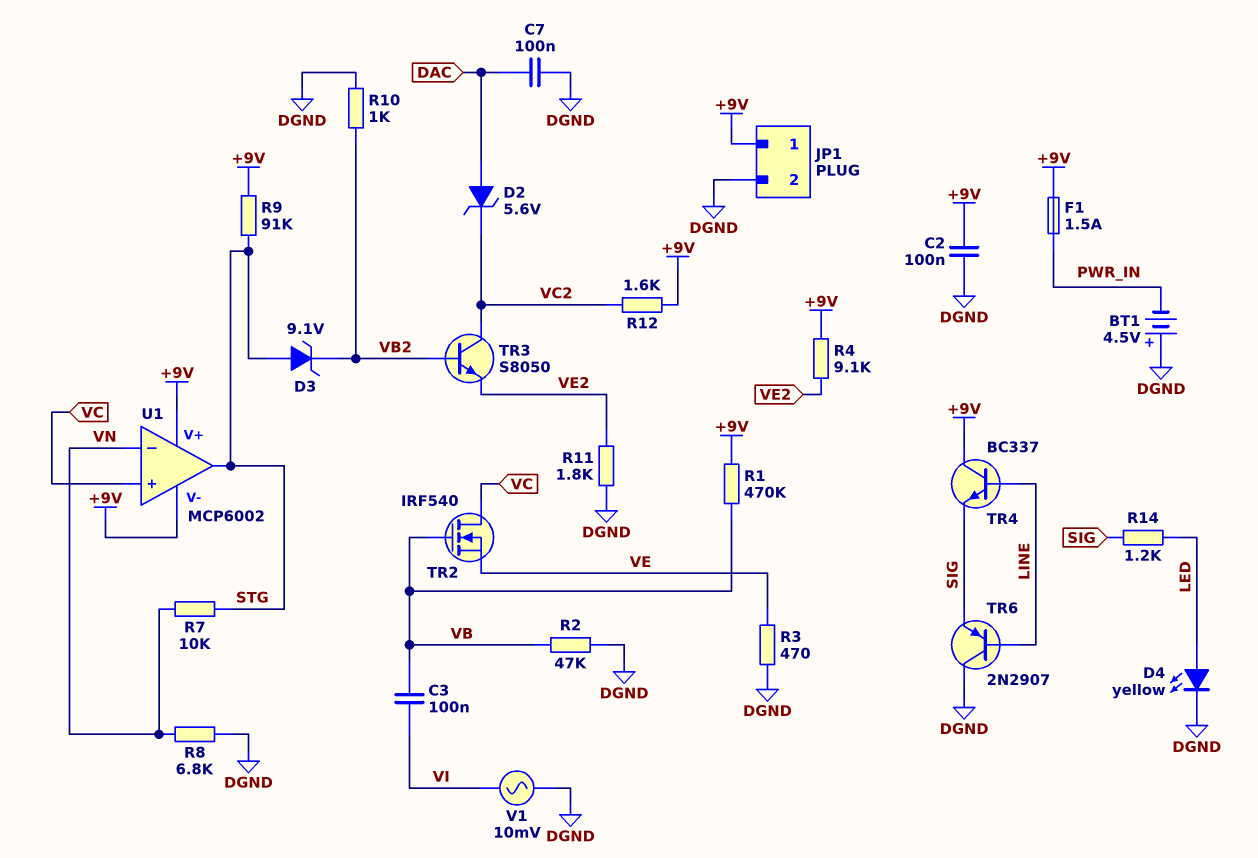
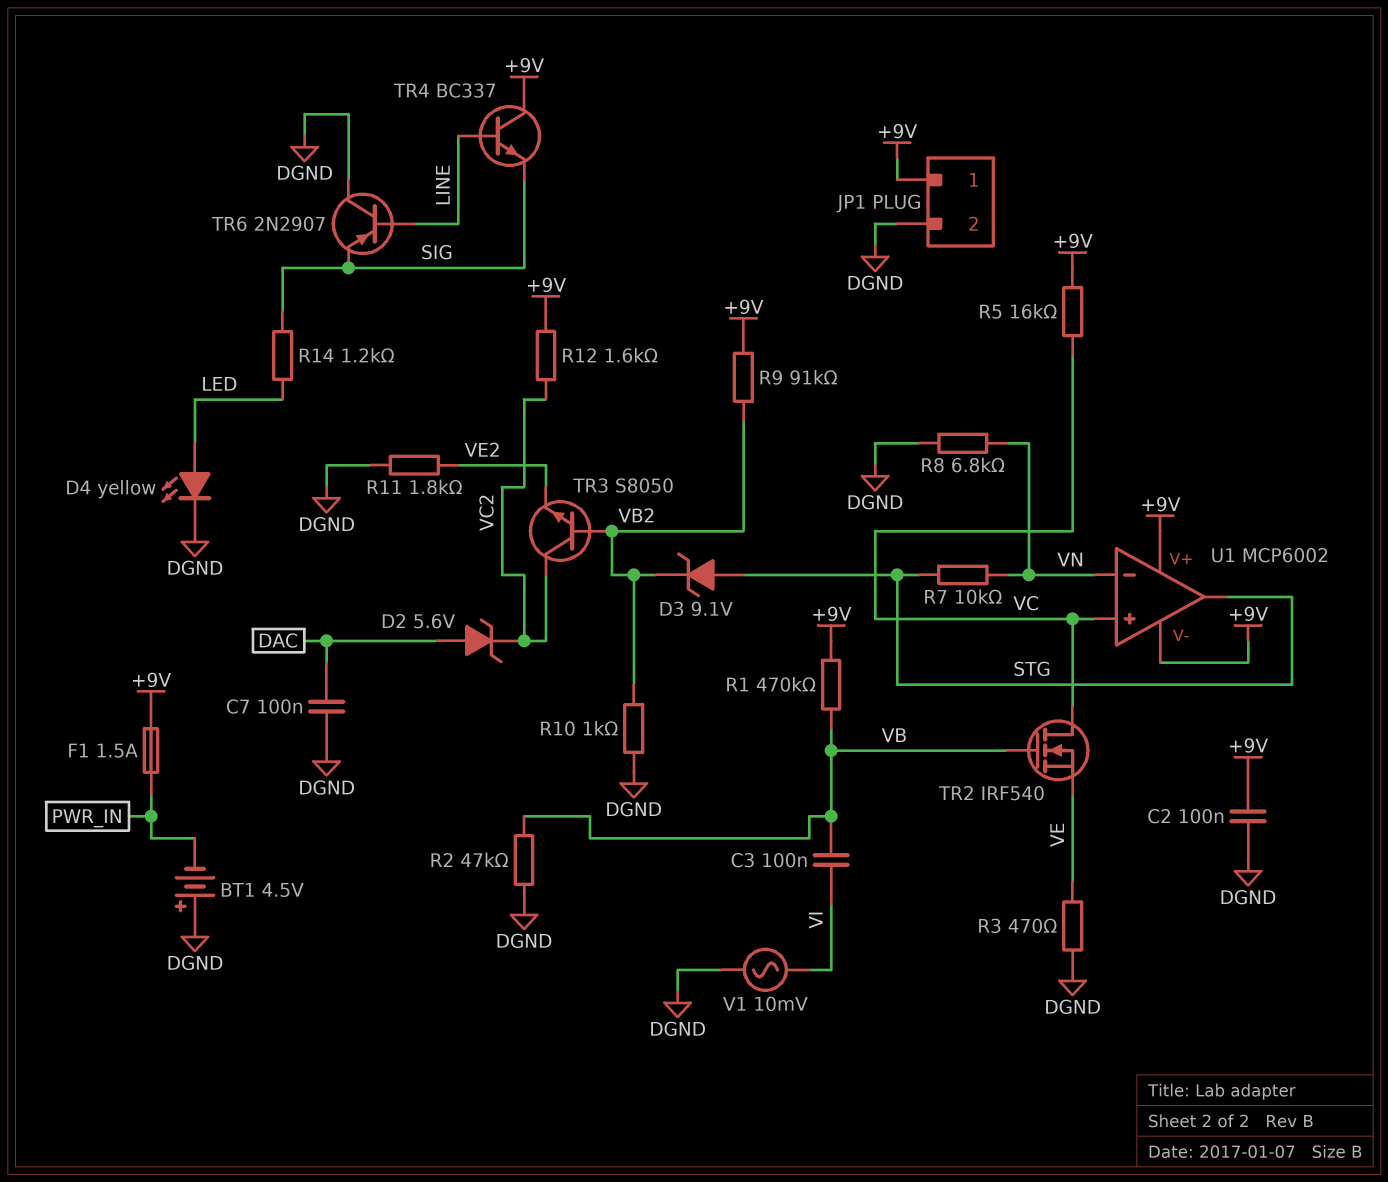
R4: 9.1k (+9V, VE2) -> none
R5: none -> 16k (+9V, VC)
R9: 91k (+9V, STG) -> 91k (+9V, VB2)

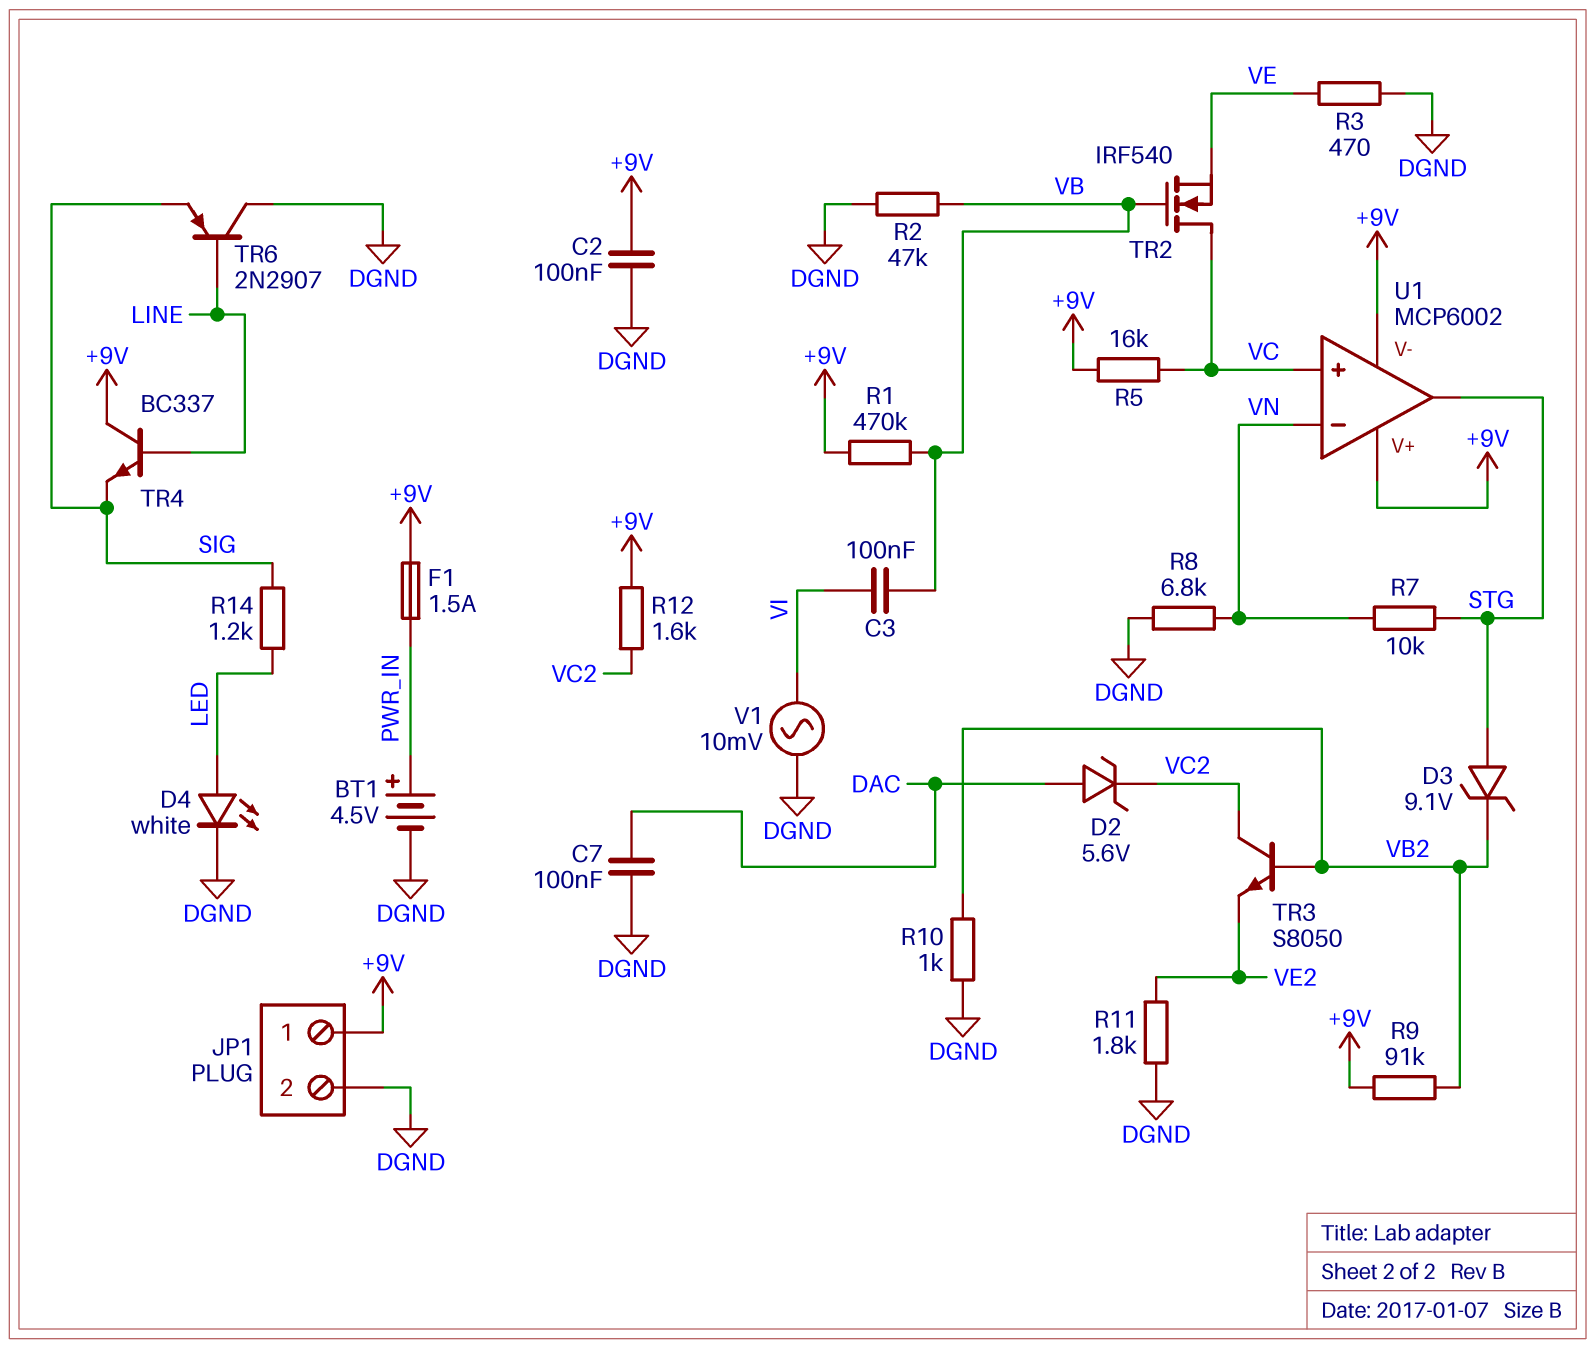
BT1: 4.5V (plus DGND, minus PWR_IN) -> 4.5V (plus PWR_IN, minus DGND)
D4: LED yellow (A LED, K DGND) -> LED white (A LED, K DGND)

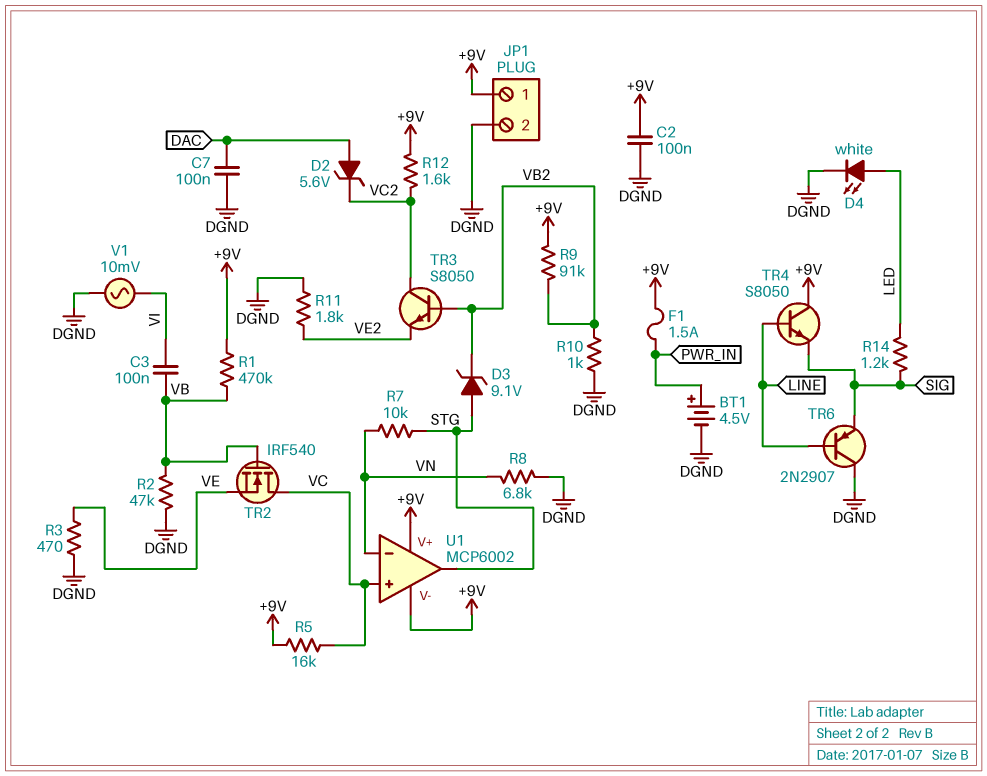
TR4: NPN BC337 (B LINE, C +9V, E SIG) -> NPN S8050 (B LINE, C +9V, E SIG)

